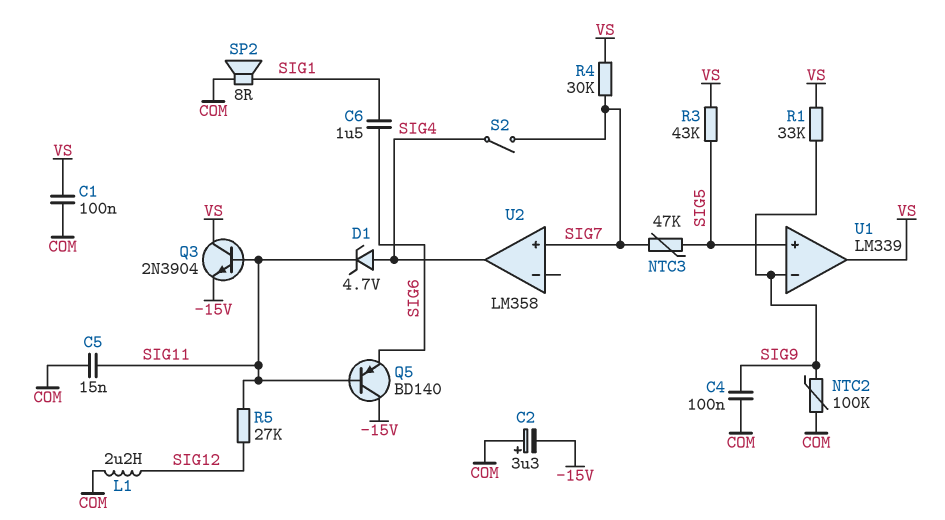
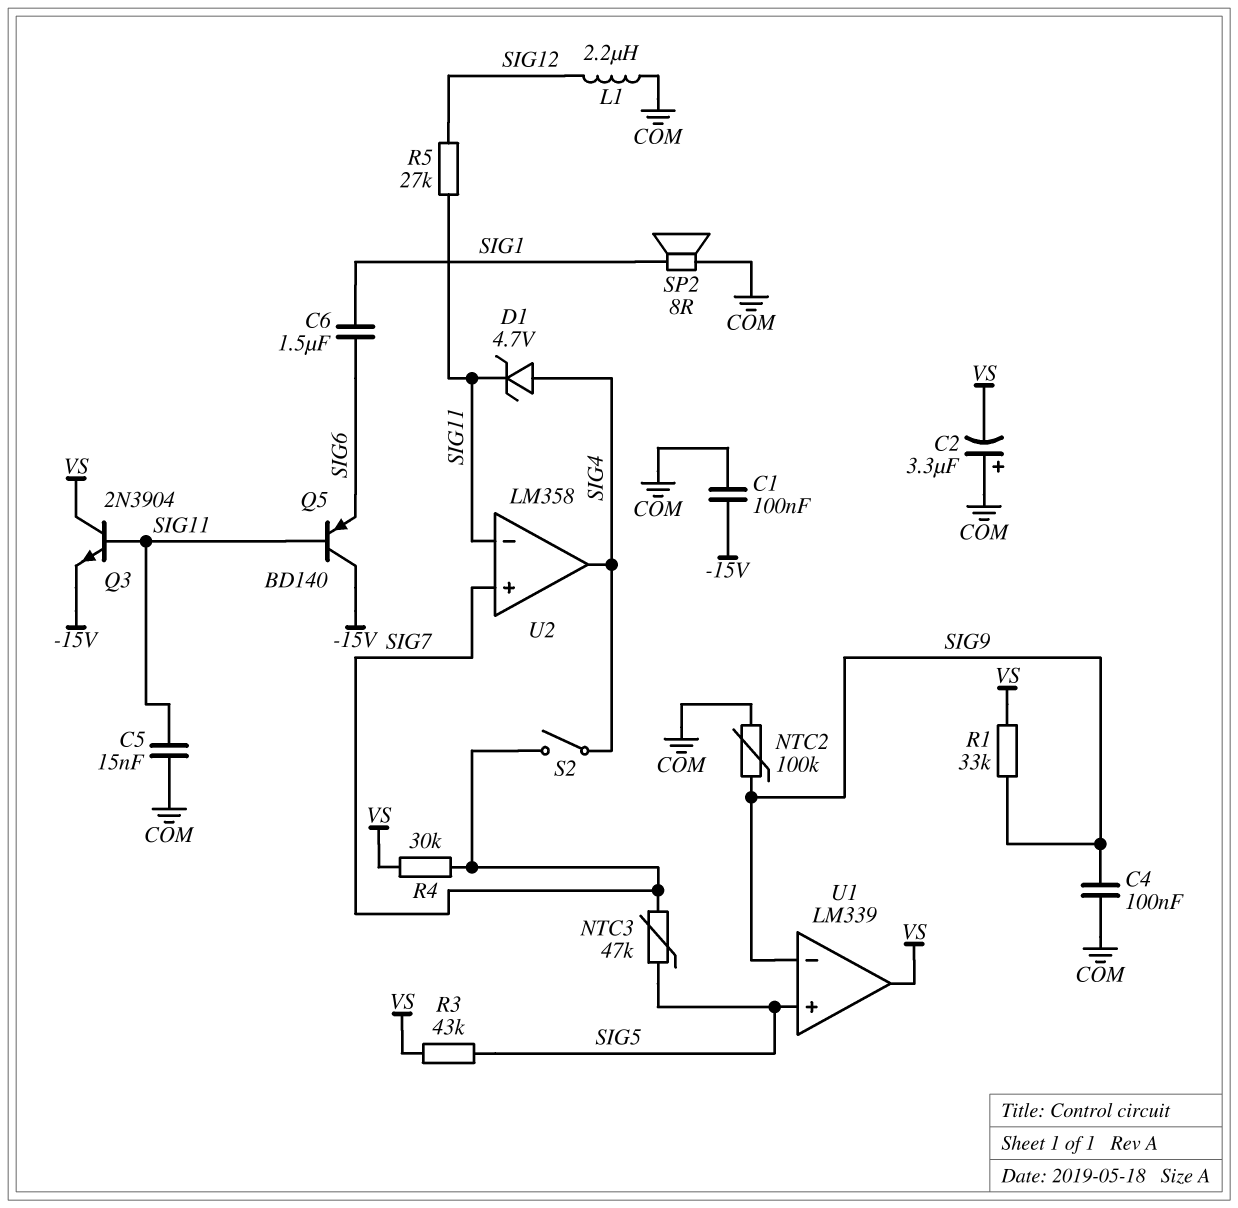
C1: 100nF (COM, VS) -> 100nF (-15V, COM)
C2: 3.3uF (plus COM, minus -15V) -> 3.3uF (plus COM, minus VS)
U2 pin in-: none -> SIG11

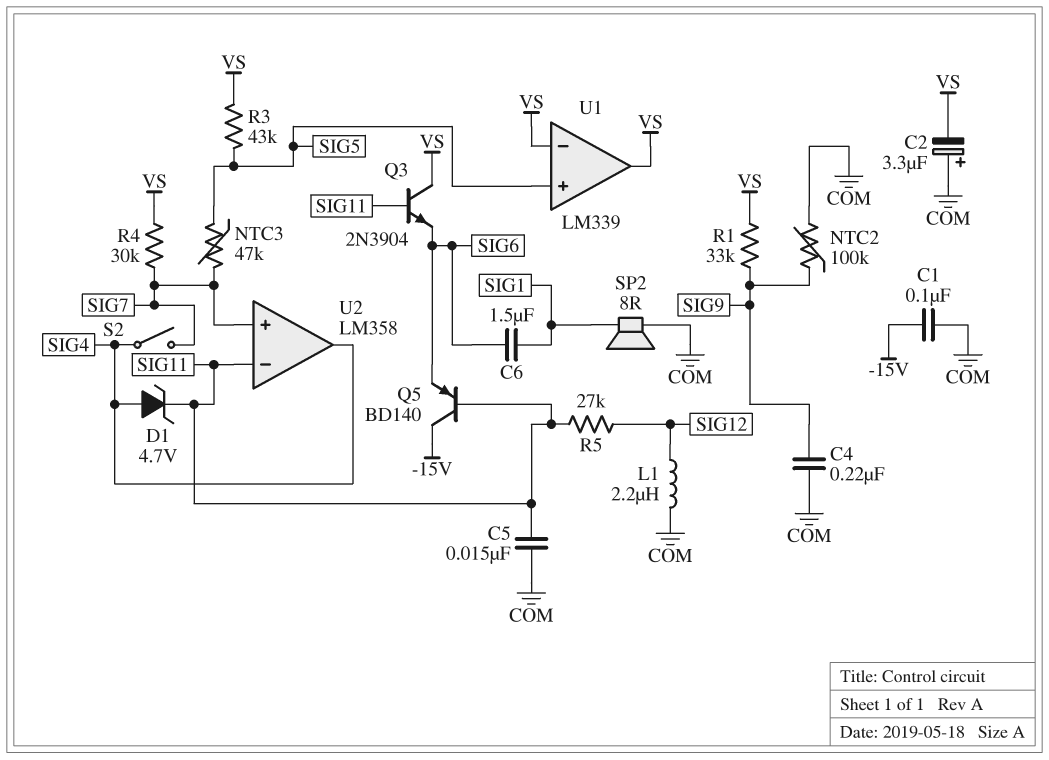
C4: 100nF (COM, SIG9) -> 220nF (COM, SIG9)
Q3: NPN 2N3904 (B SIG11, C VS, E -15V) -> NPN 2N3904 (B SIG11, C VS, E SIG6)
U1 pin in-: SIG9 -> VS

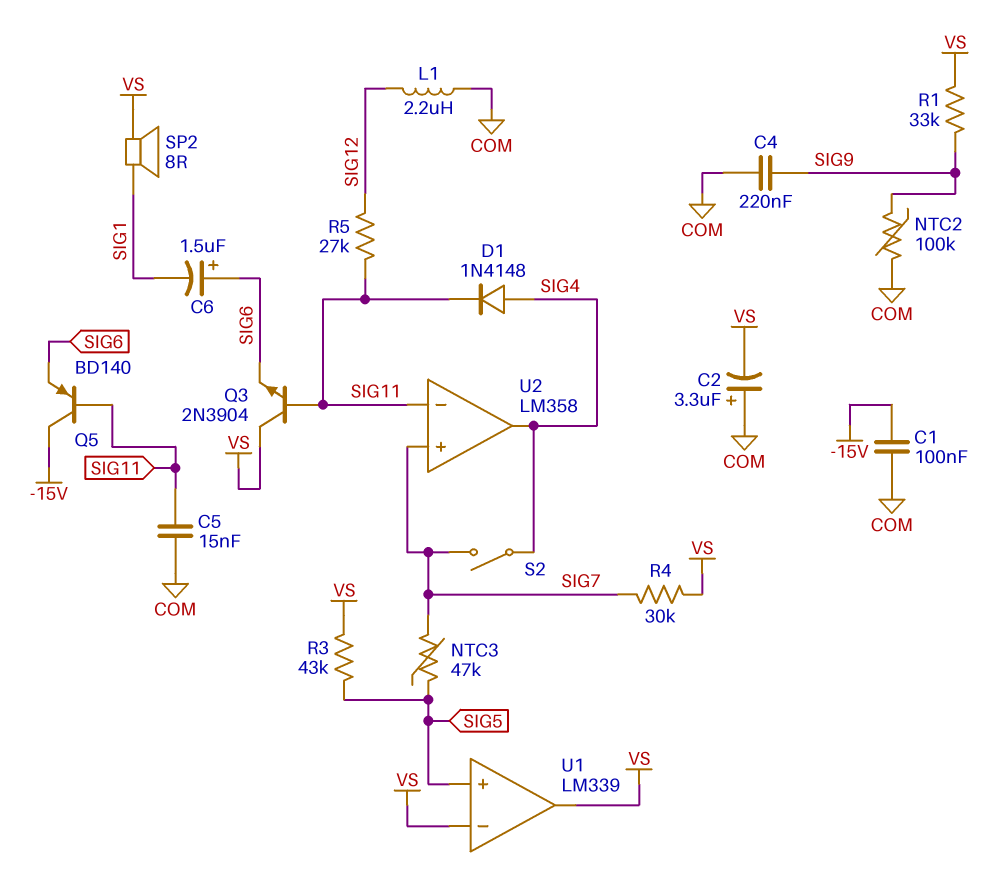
C6: 1.5uF (SIG1, SIG6) -> 1.5uF (plus SIG6, minus SIG1)
D1: zener 4.7V (A SIG4, K SIG11) -> diode 1N4148 (A SIG4, K SIG11)
SP2: speaker 8R (COM, SIG1) -> speaker 8R (SIG1, VS)

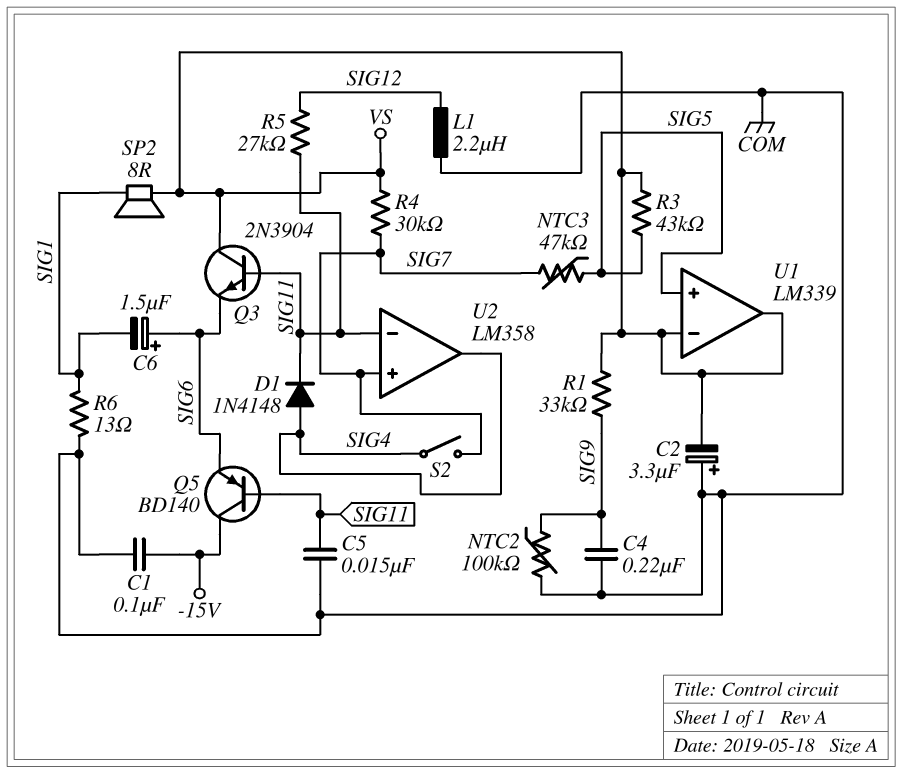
R6: none -> 13 (COM, SIG1)

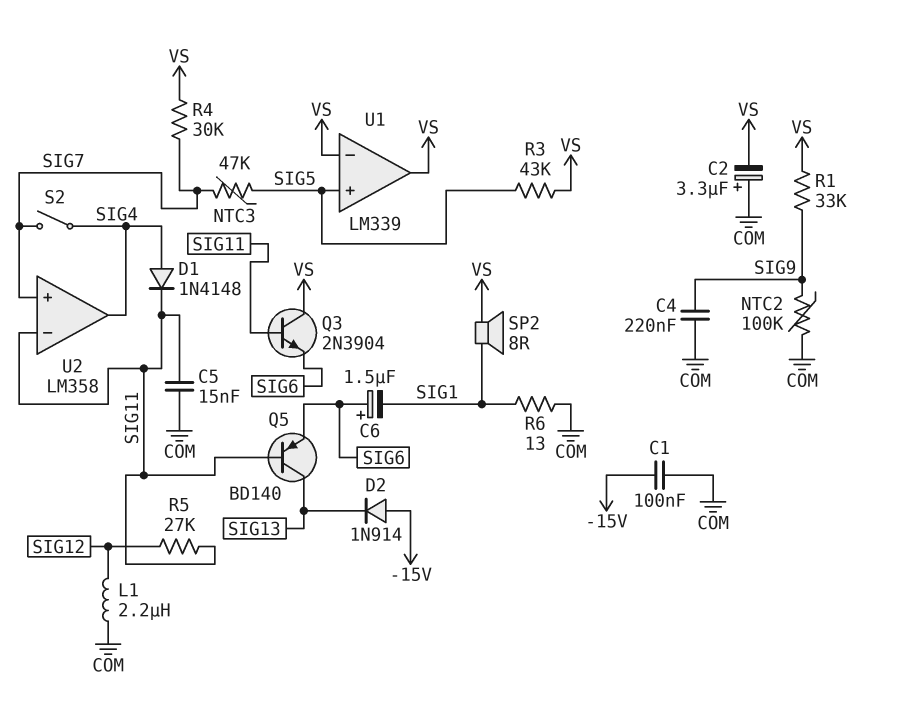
D2: none -> diode 1N914 (A -15V, K SIG13)
Q5: PNP BD140 (B SIG11, C -15V, E SIG6) -> PNP BD140 (B SIG11, C SIG13, E SIG6)

